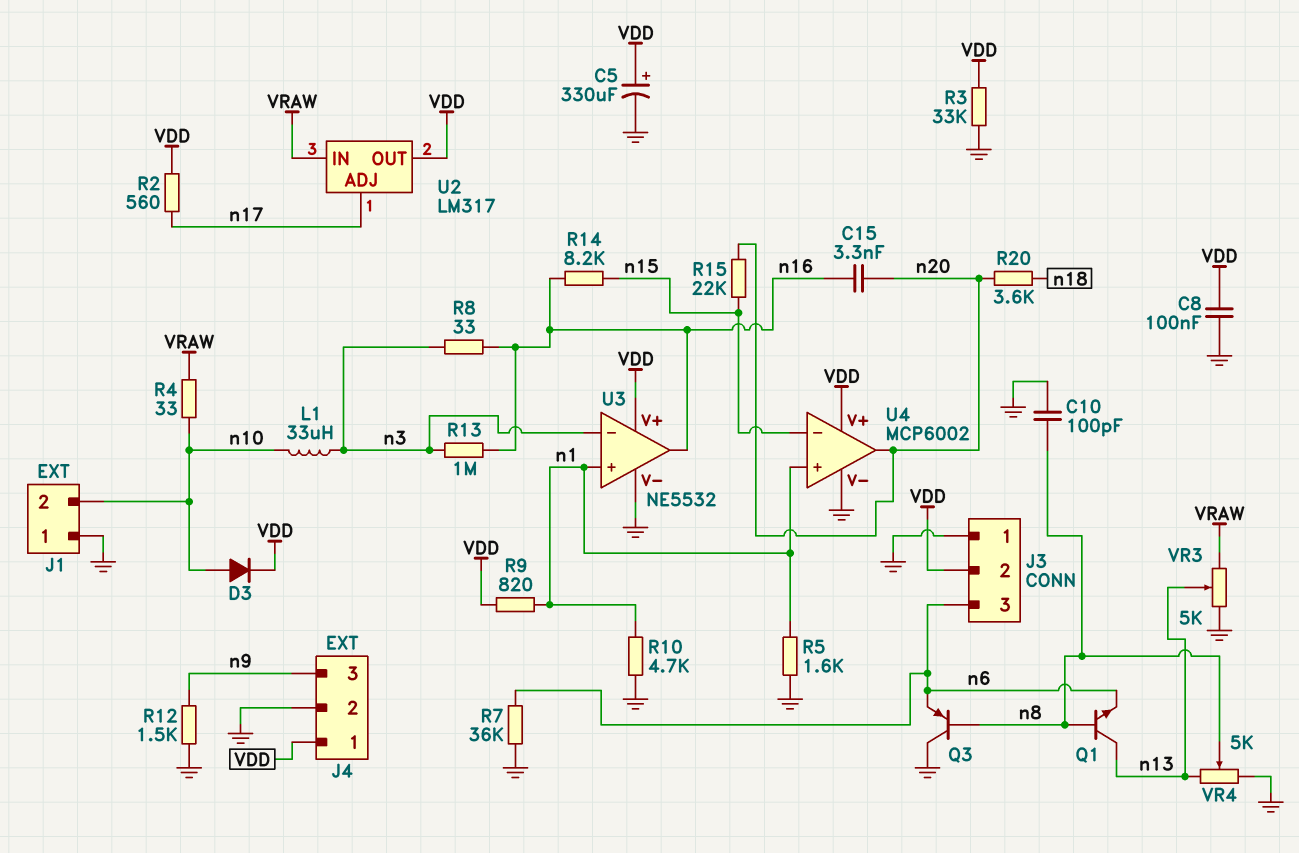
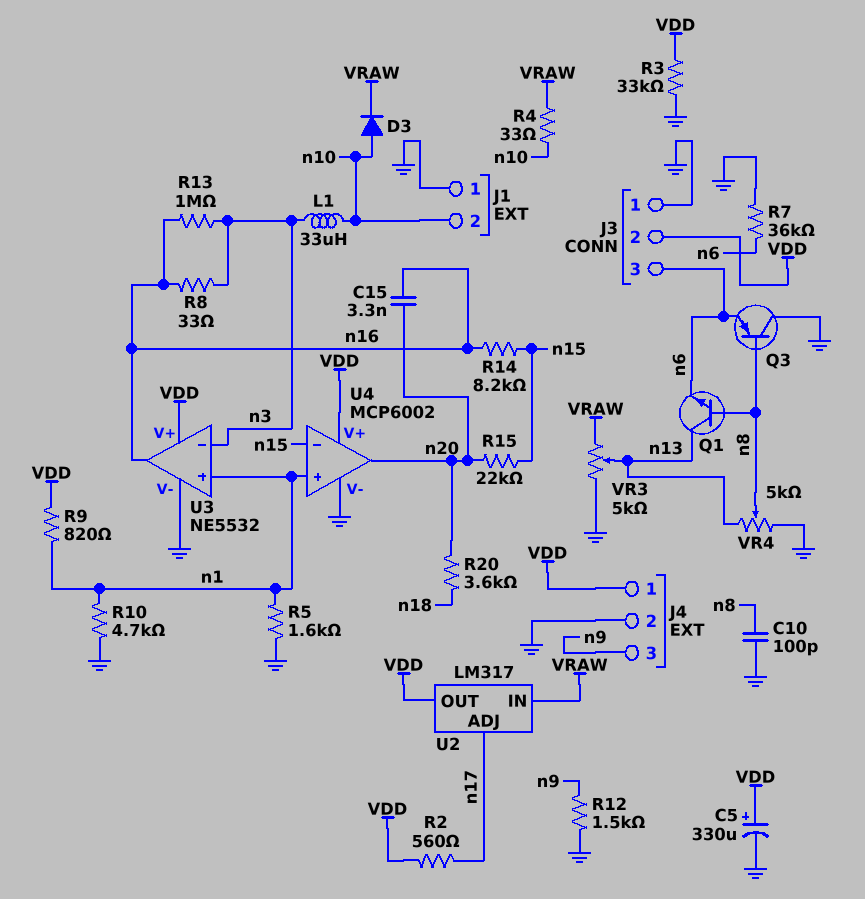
C8: 100nF (GND, VDD) -> none
D3: diode (A n10, K VDD) -> diode (A n10, K VRAW)

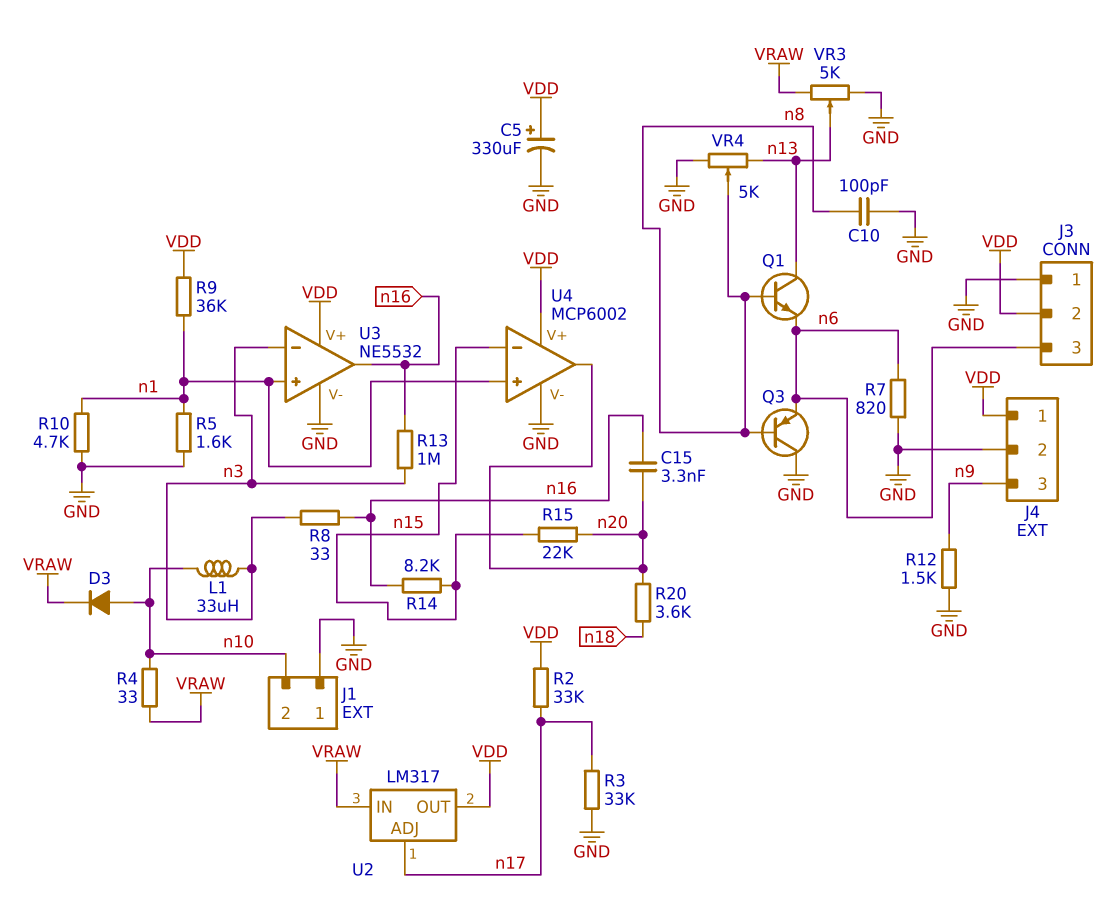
R2: 560 (VDD, n17) -> 33k (VDD, n17)
R3: 33k (GND, VDD) -> 33k (GND, n17)
R7: 36k (GND, n6) -> 820 (GND, n6)
R9: 820 (VDD, n1) -> 36k (VDD, n1)

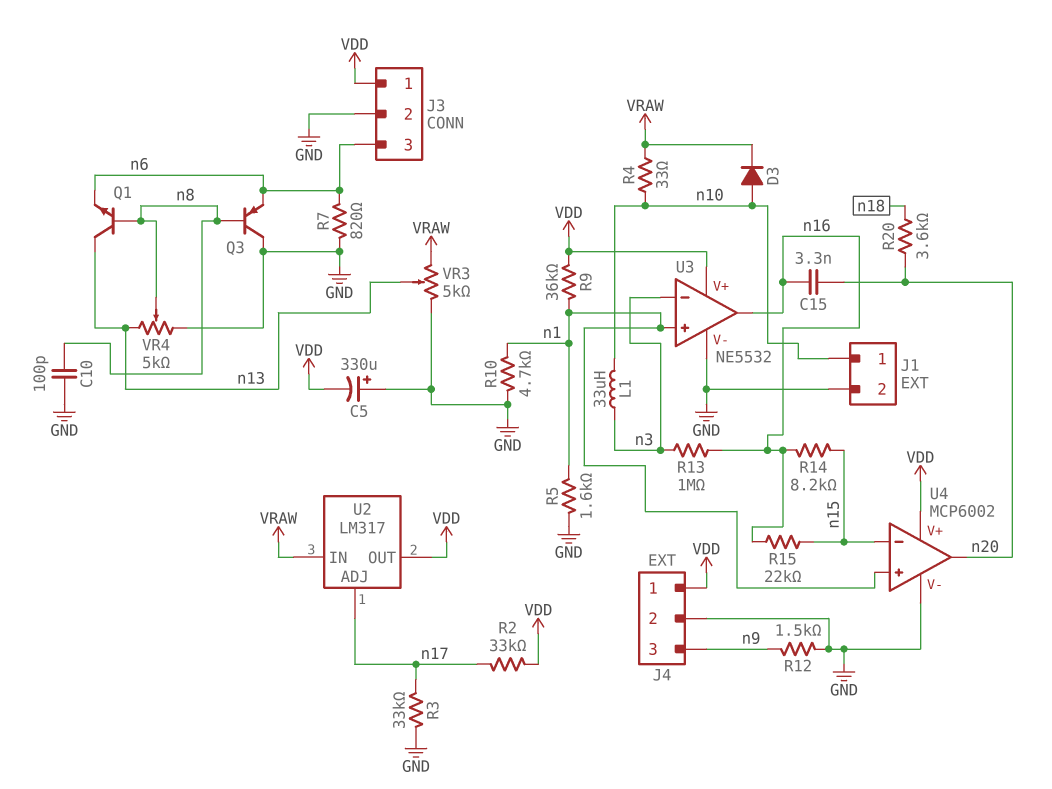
C5: 330uF (plus VDD, minus GND) -> 330uF (plus GND, minus VDD)
J1 pin 1: GND -> n10
J1 pin 2: n10 -> GND
J3 pin 1: GND -> VDD
J3 pin 2: VDD -> GND
R8: 33 (n3, n16) -> none
R15: 22k (n15, n20) -> 22k (n15, n16)

